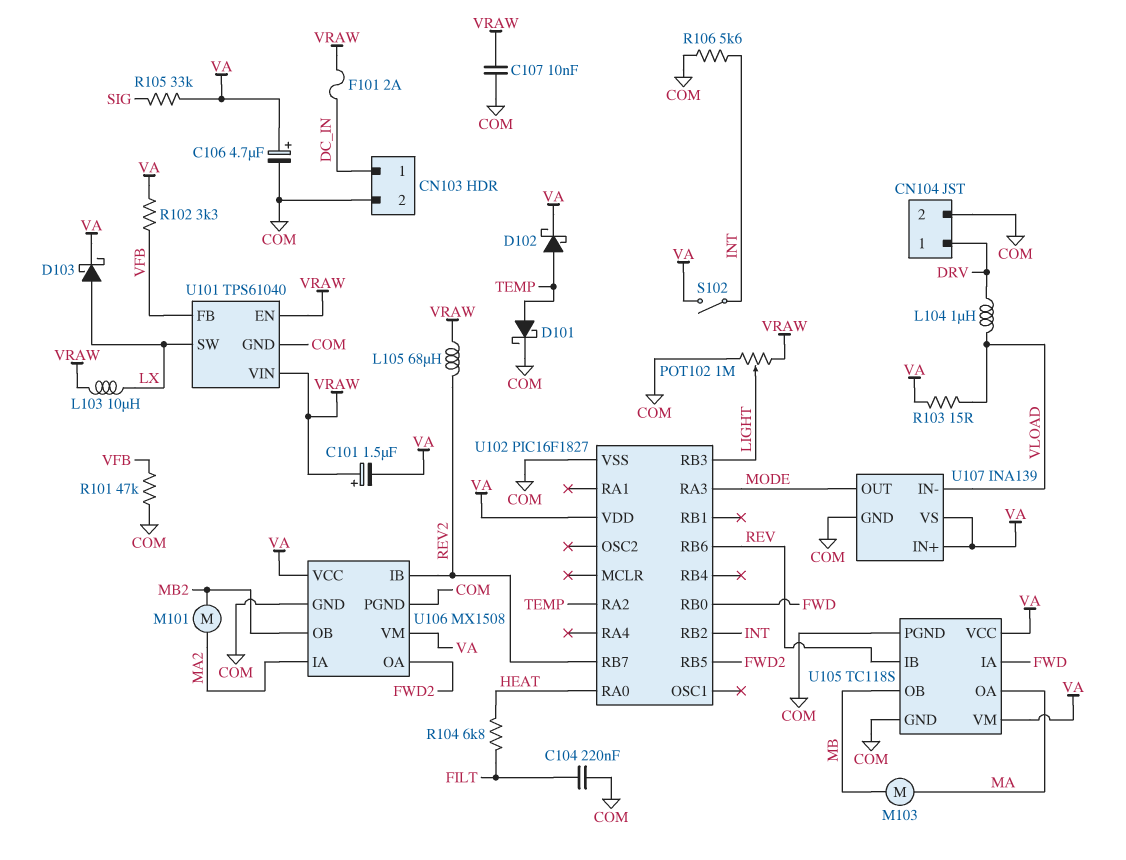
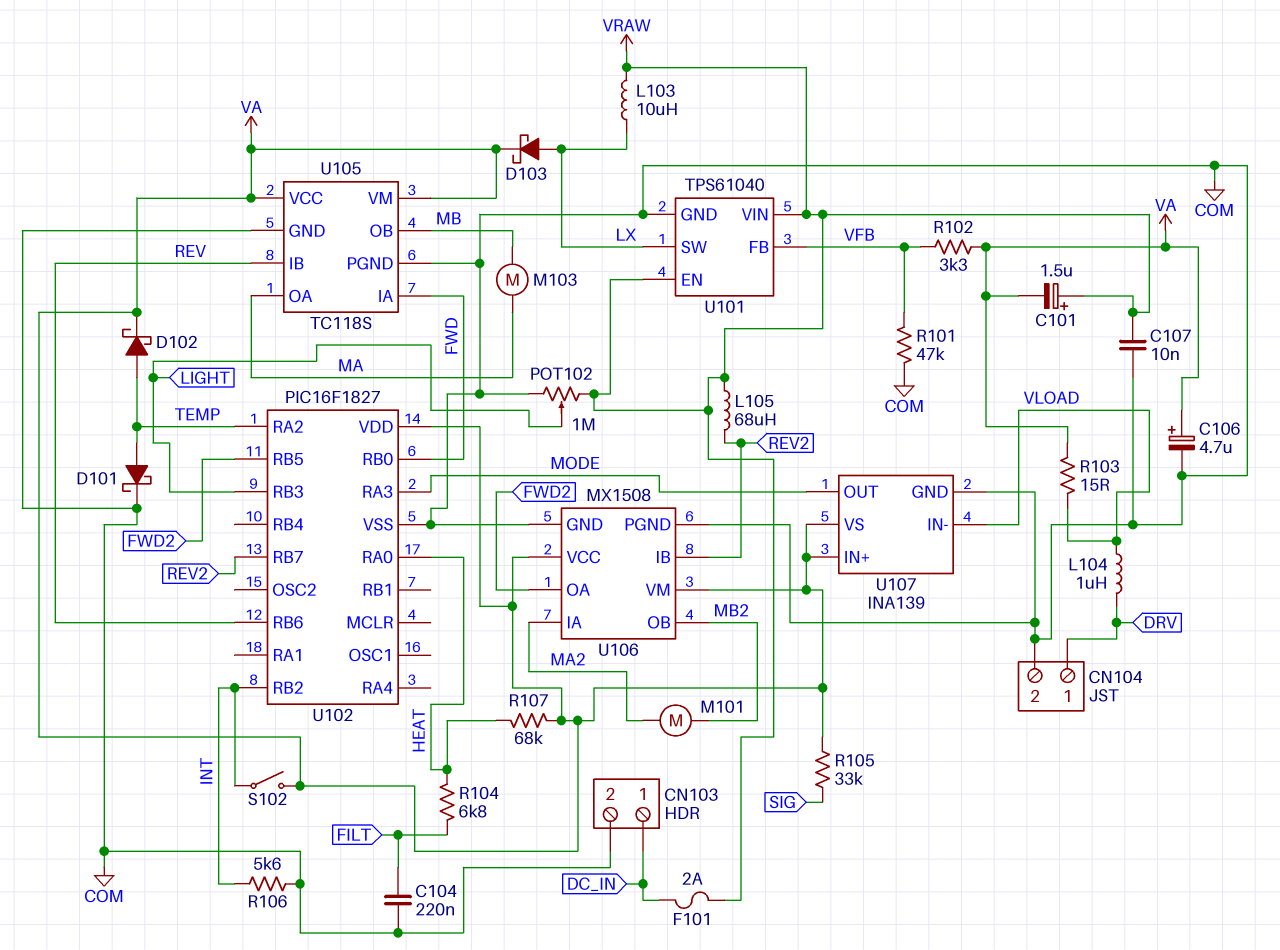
R107: none -> 68k (HEAT, VA)

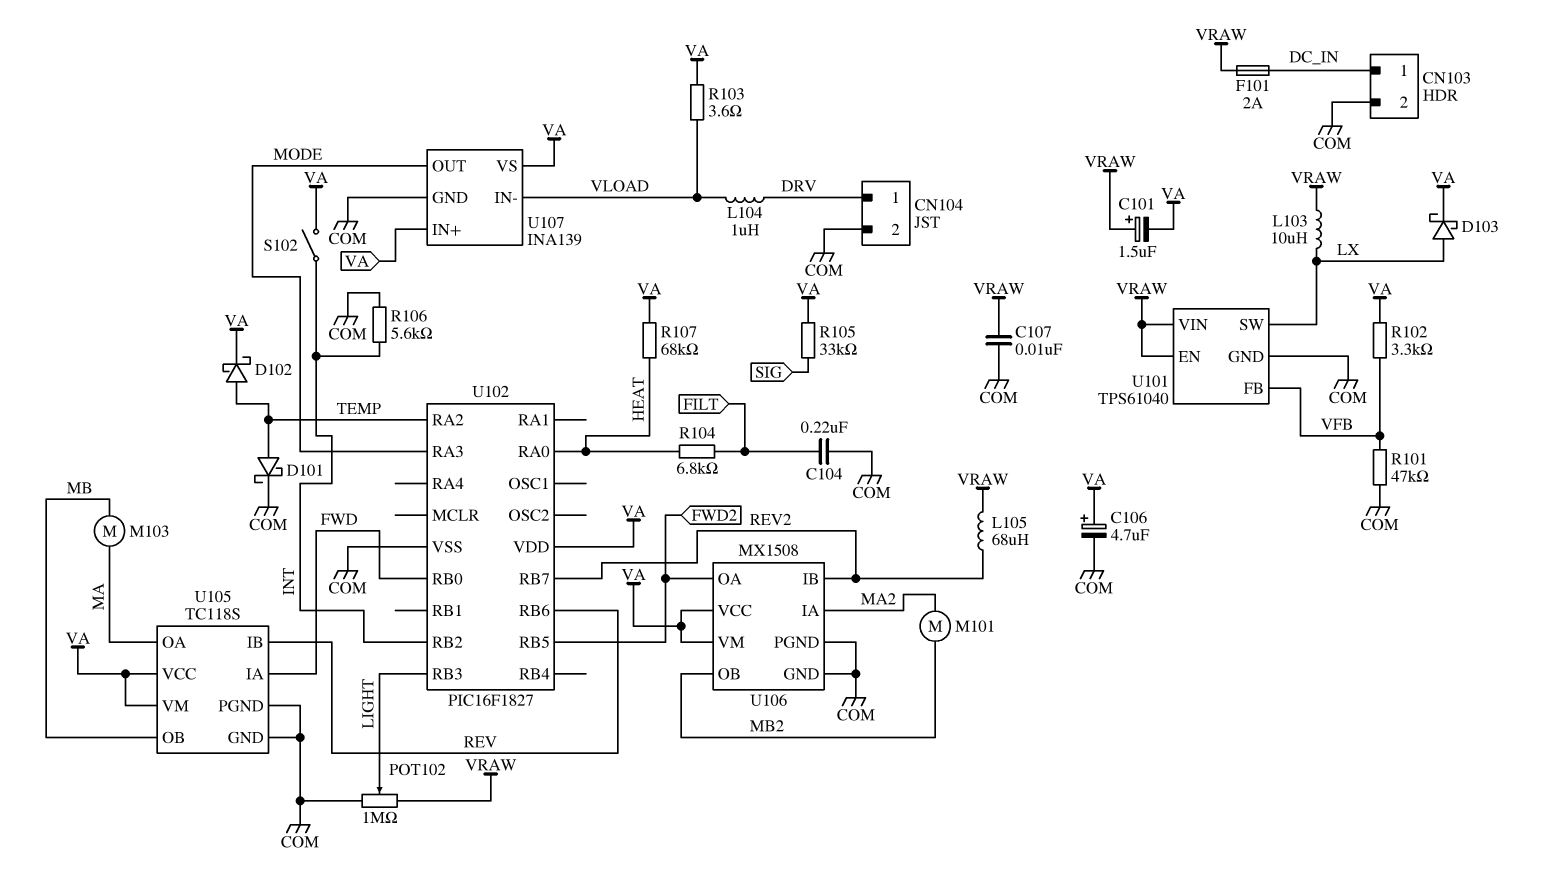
R103: 15 (VA, VLOAD) -> 3.6 (VA, VLOAD)

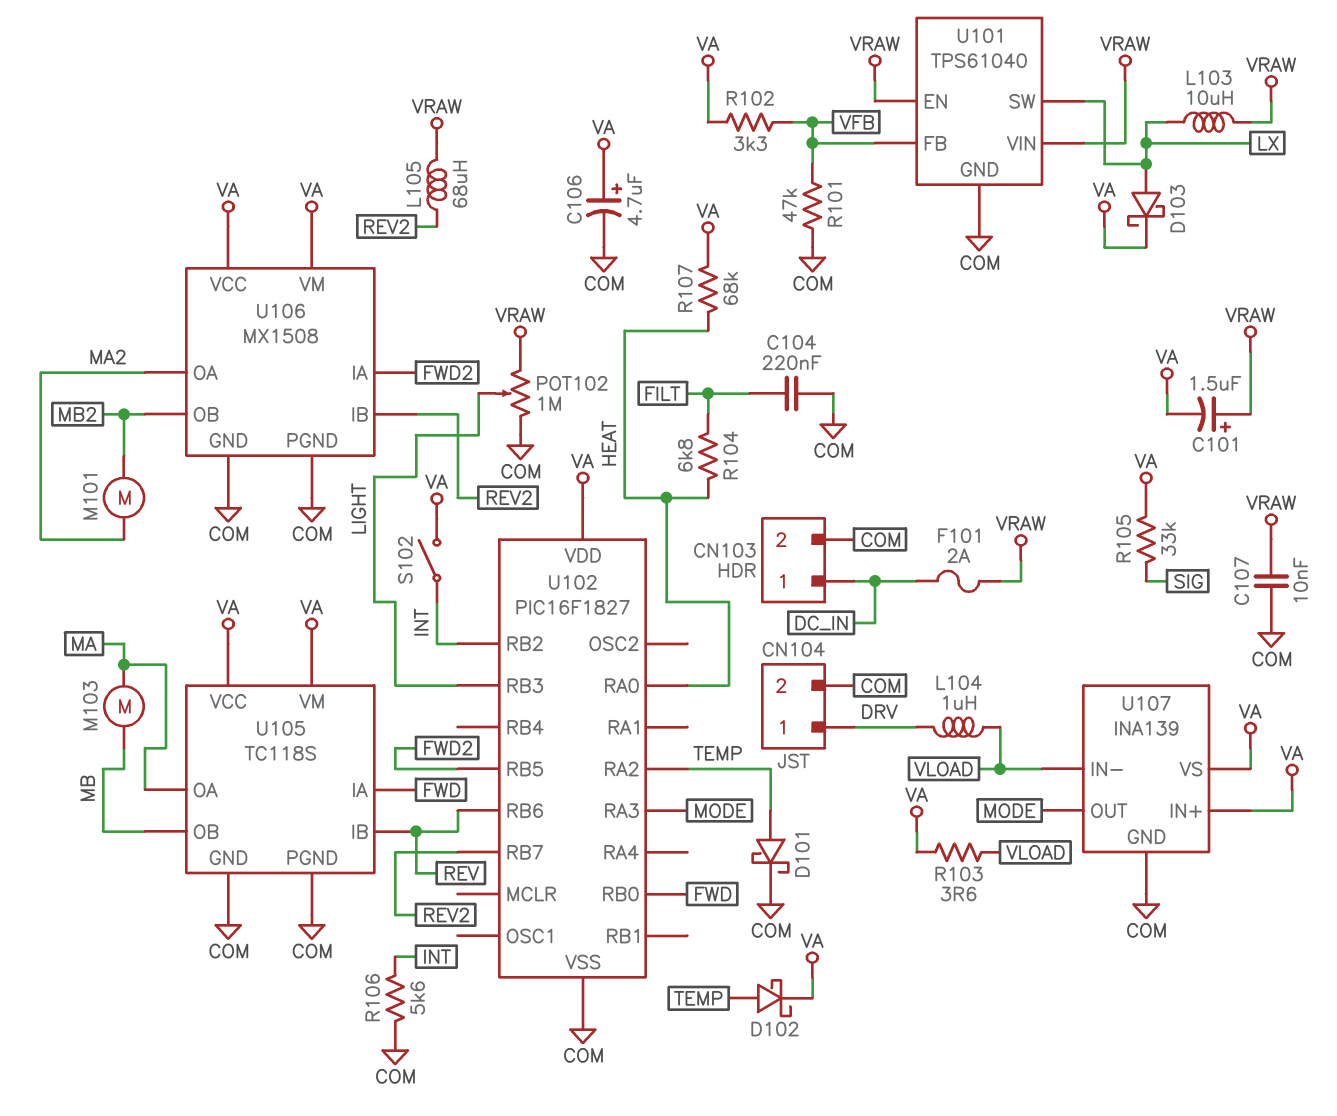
U106 pin IA: MA2 -> FWD2
U106 pin OA: FWD2 -> MA2

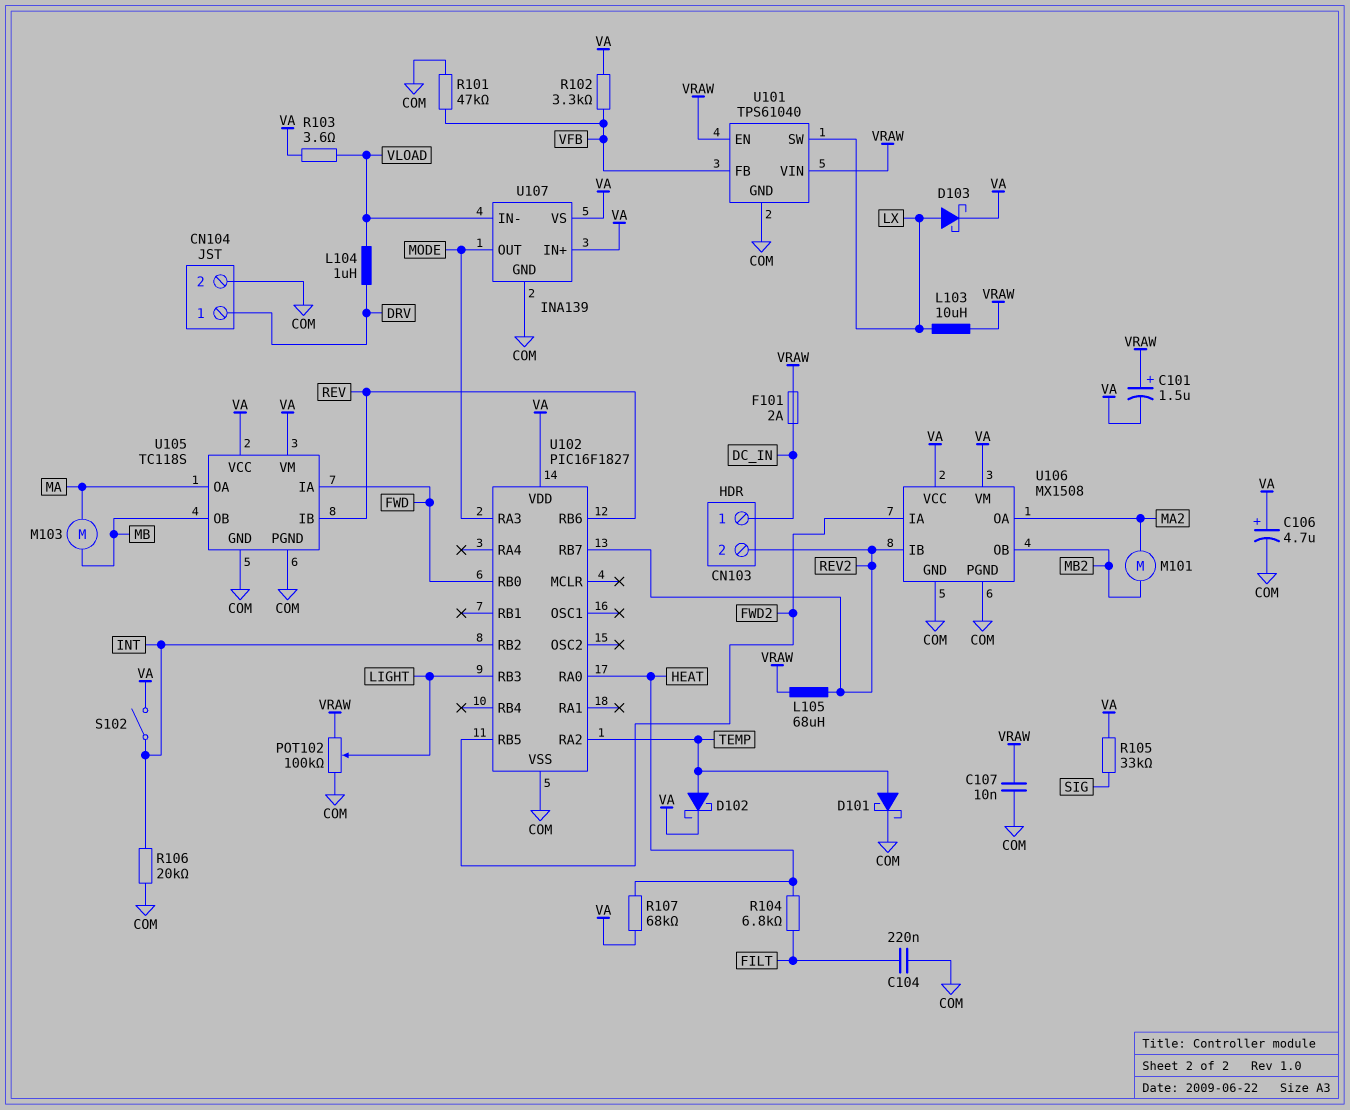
CN103 pin 2: COM -> REV2
POT102: 1M (COM, VRAW, wiper LIGHT) -> 100k (COM, VRAW, wiper LIGHT)
R106: 5.6k (COM, INT) -> 20k (COM, INT)

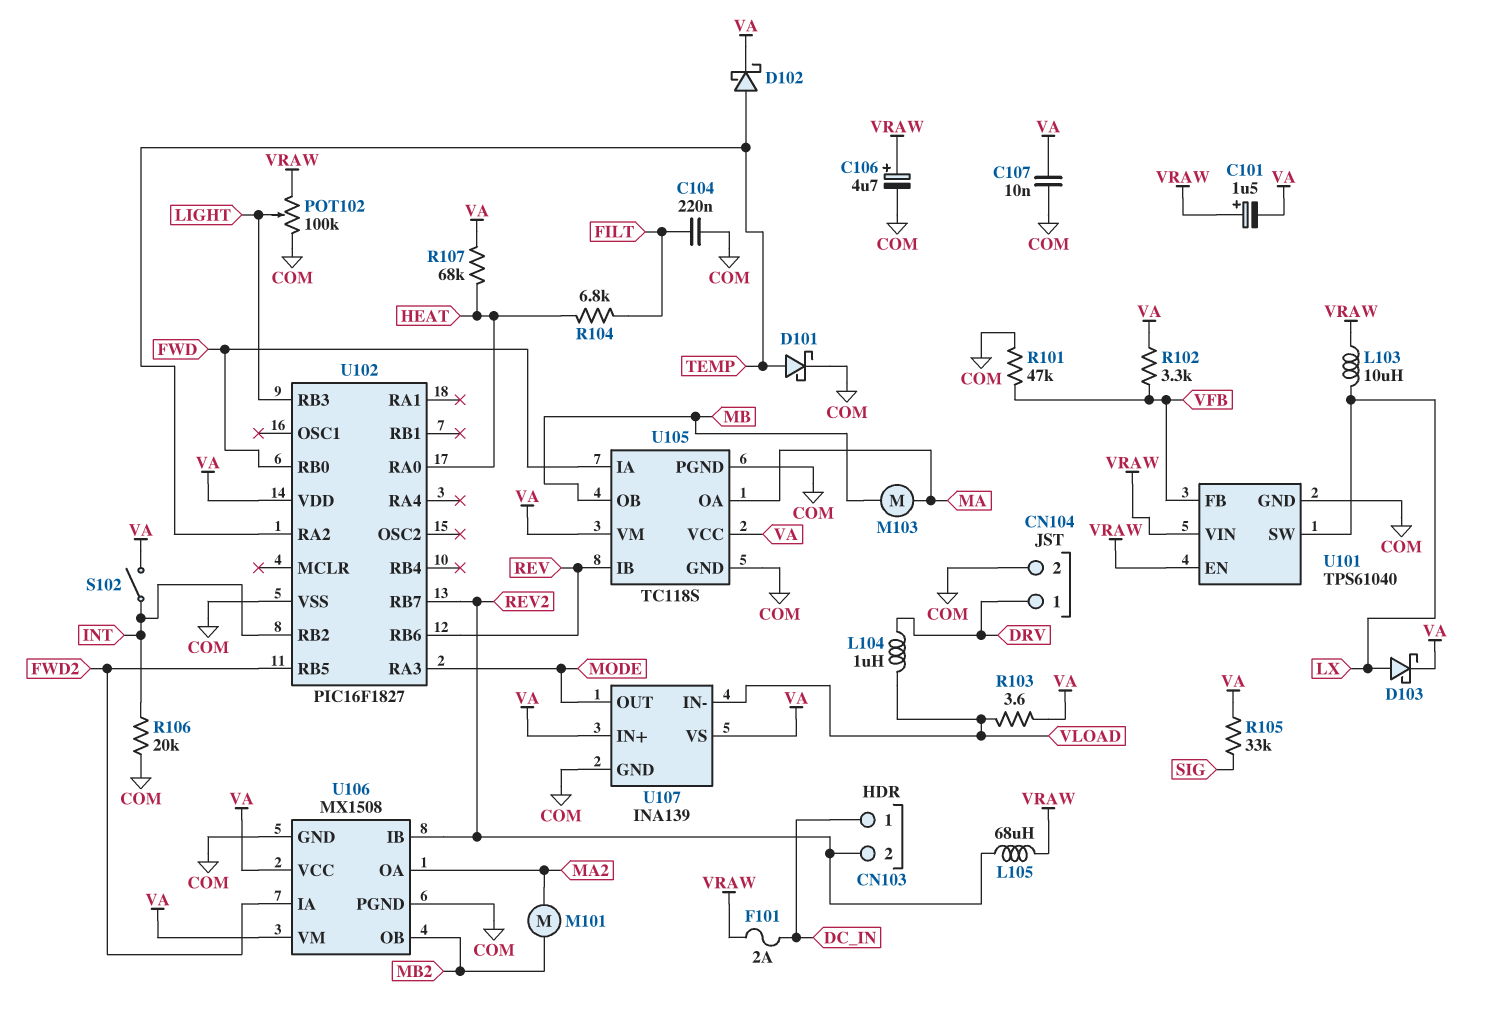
C106: 4.7uF (plus VA, minus COM) -> 4.7uF (plus VRAW, minus COM)
C107: 10nF (COM, VRAW) -> 10nF (COM, VA)

